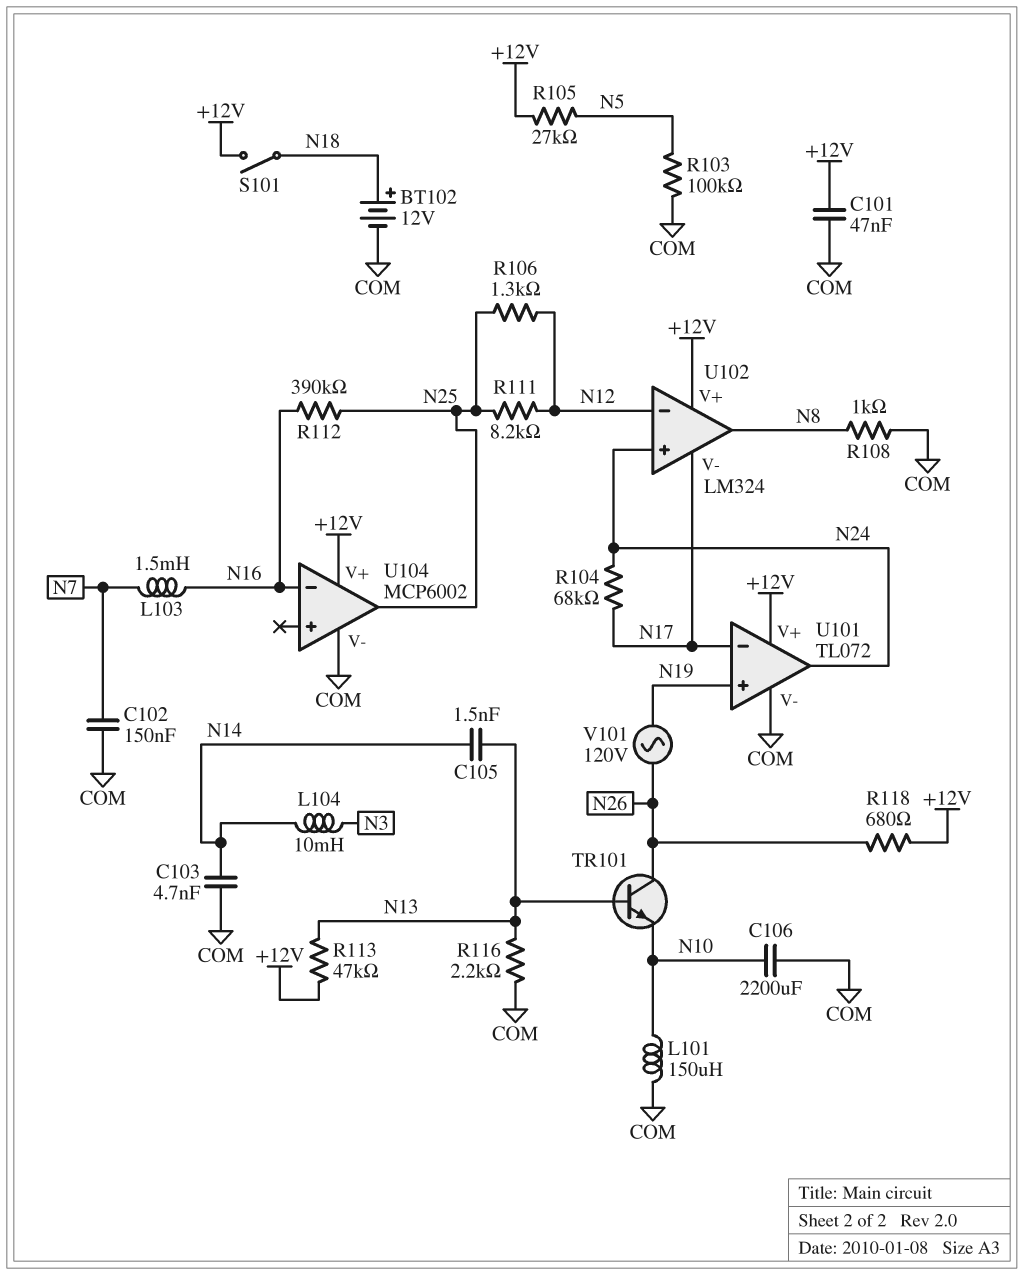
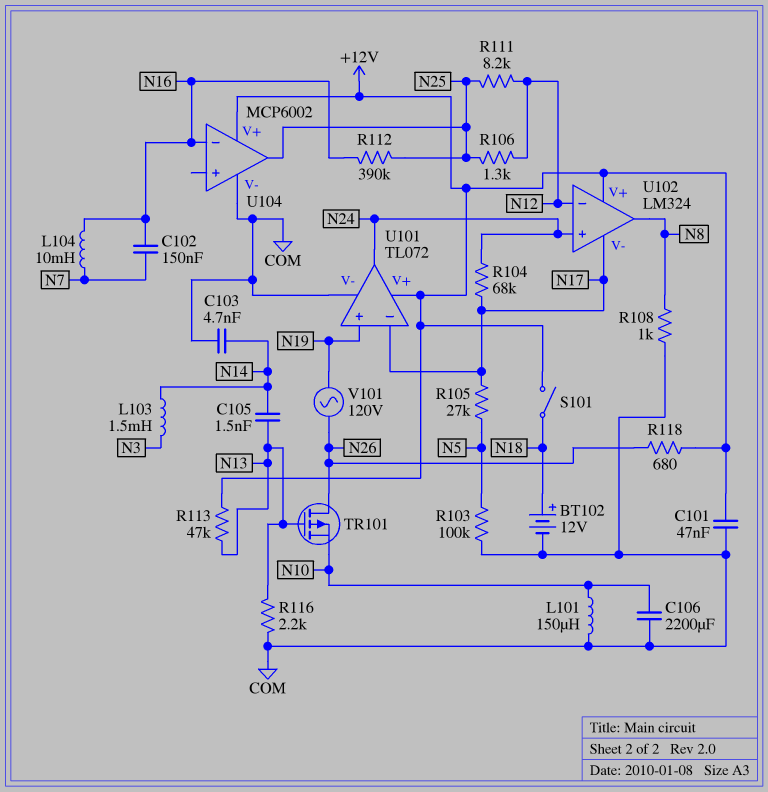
C102: 150nF (COM, N7) -> 150nF (N7, N16)
L103: 1.5mH (N7, N16) -> 1.5mH (N3, N14)
L104: 10mH (N3, N14) -> 10mH (N7, N16)
R105: 27k (+12V, N5) -> 27k (N5, N17)
TR101: NPN (B N13, C N26, E N10) -> PMOS (G N13, D N26, S N10)

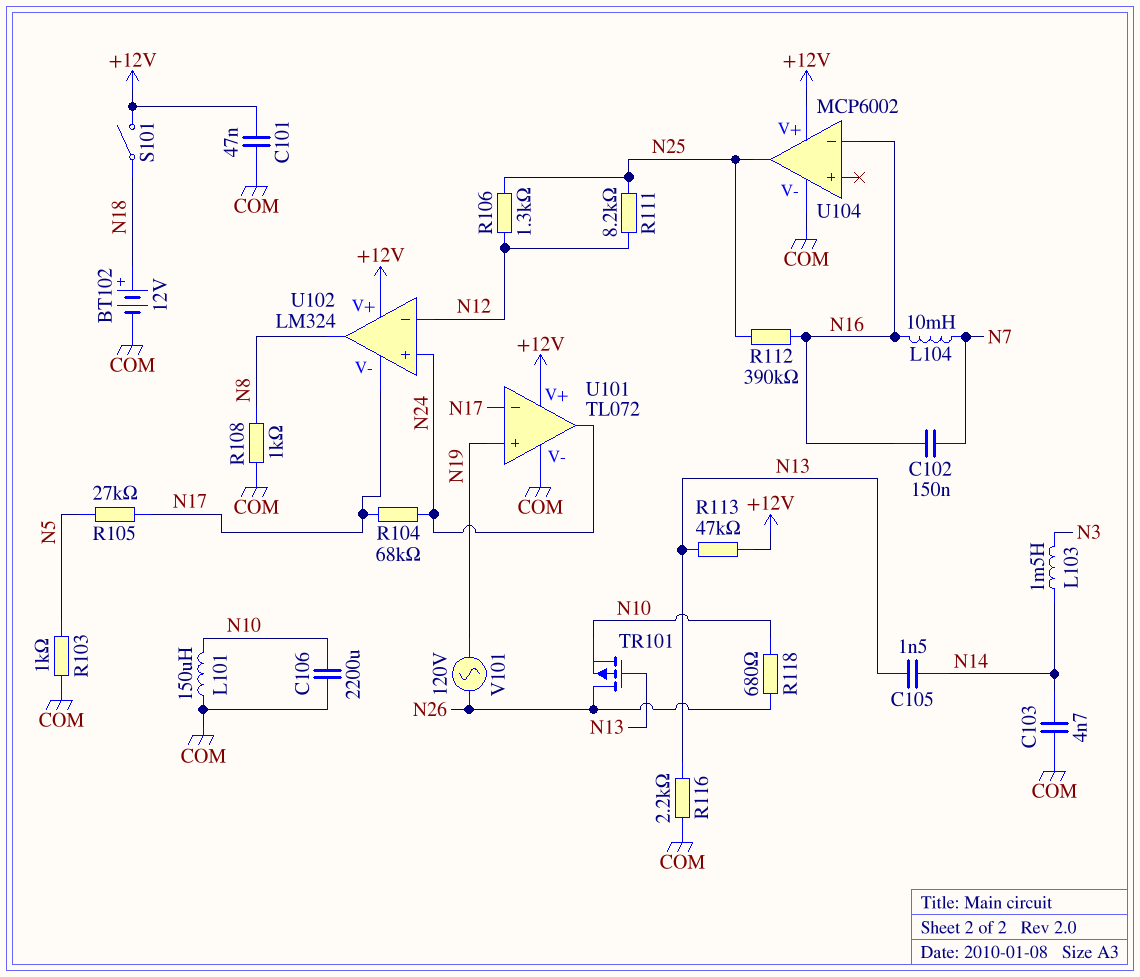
R103: 100k (COM, N5) -> 1k (COM, N5)
R118: 680 (+12V, N26) -> 680 (N10, N26)

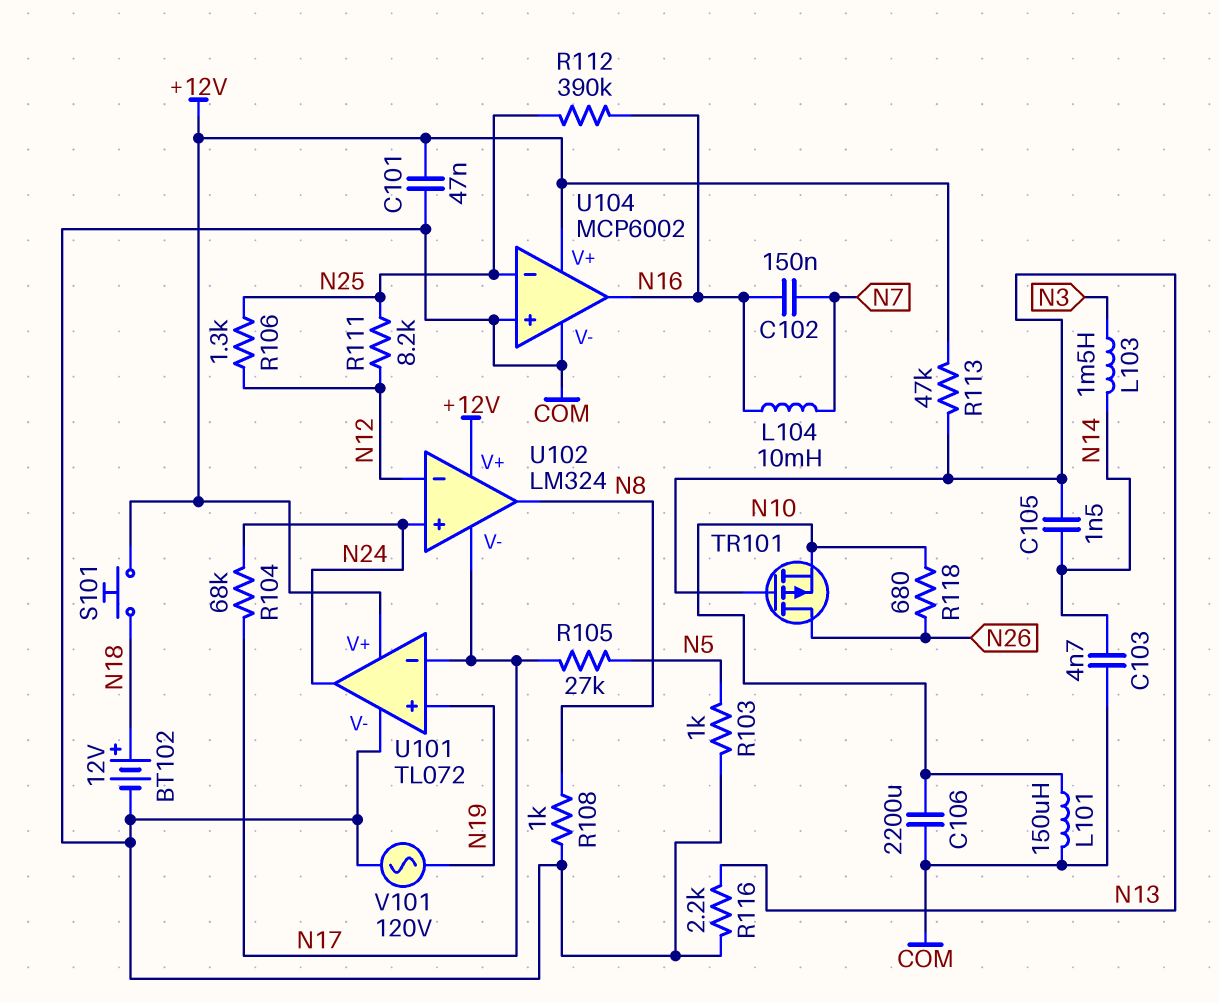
S101: switch (+12V, N18) -> button (+12V, N18)
U104 pin in+: none -> COM
U104 pin in-: N16 -> N25
U104 pin out: N25 -> N16
V101: AC 120V (N19, N26) -> AC 120V (COM, N19)

